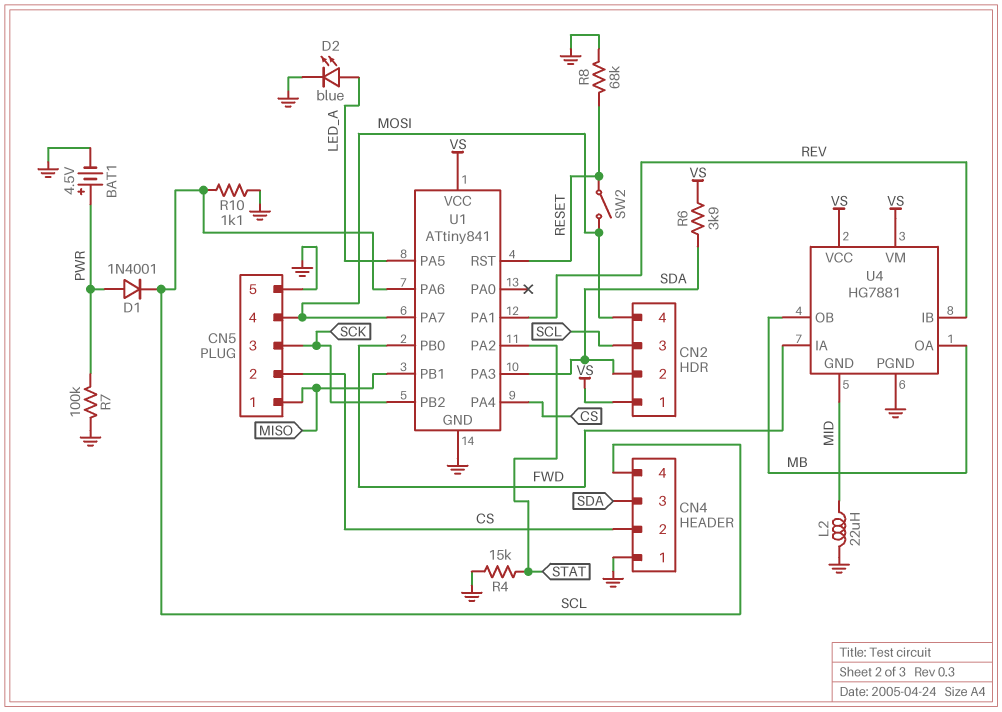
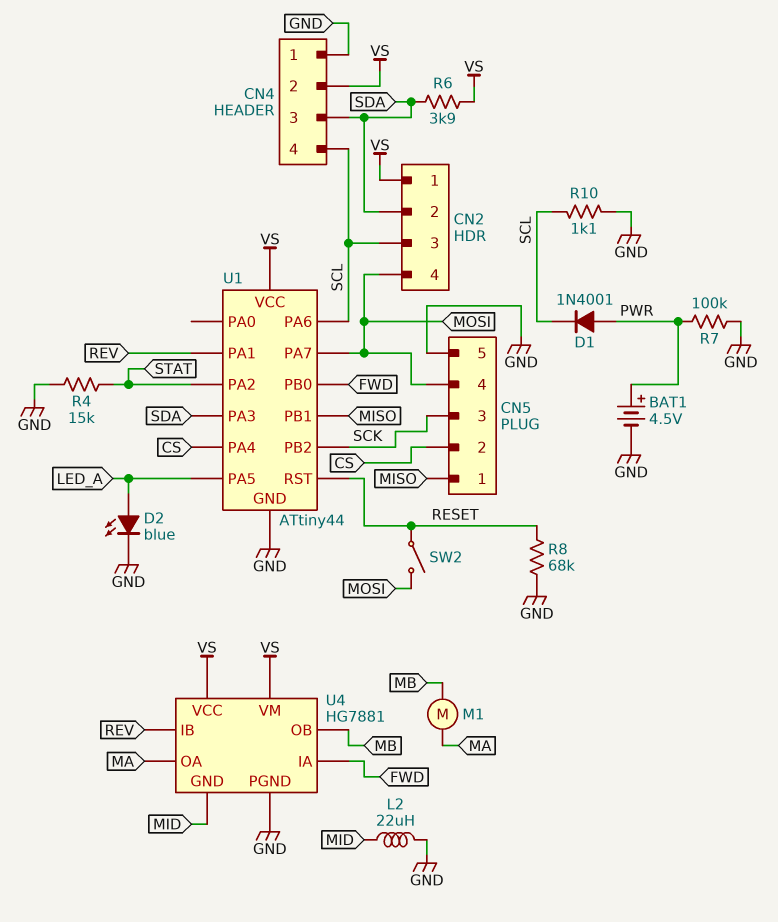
CN4 pin 2: CS -> VS
M1: none -> motor (MA, MB)
U1: ATtiny841 -> ATtiny44
U4 pin OA: MB -> MA

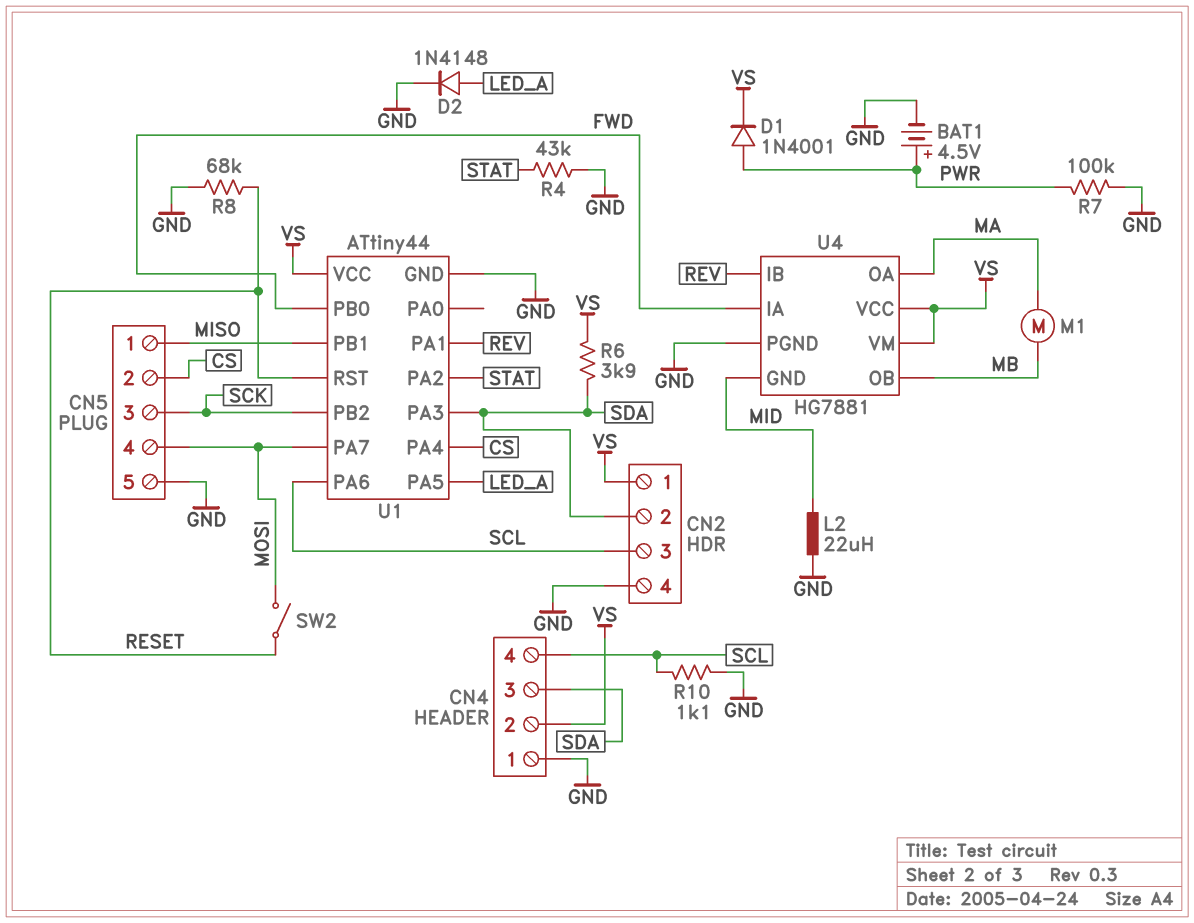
CN2 pin 4: MOSI -> GND
D1: diode 1N4001 (A PWR, K SCL) -> diode 1N4001 (A PWR, K VS)
D2: LED blue (A LED_A, K GND) -> diode 1N4148 (A LED_A, K GND)
R4: 15k (GND, STAT) -> 43k (GND, STAT)

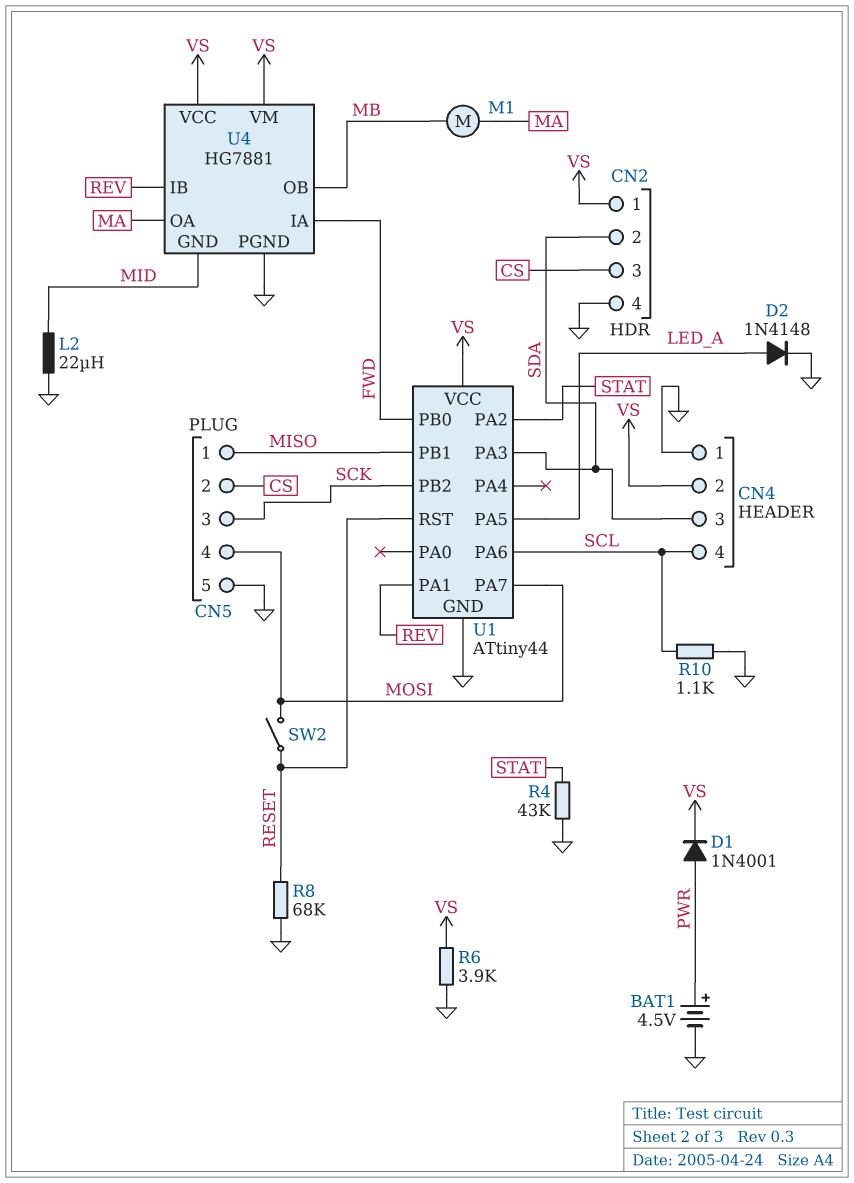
CN2 pin 3: SCL -> CS
R6: 3.9k (SDA, VS) -> 3.9k (GND, VS)
R7: 100k (GND, PWR) -> none
U1 pin PA4: CS -> none

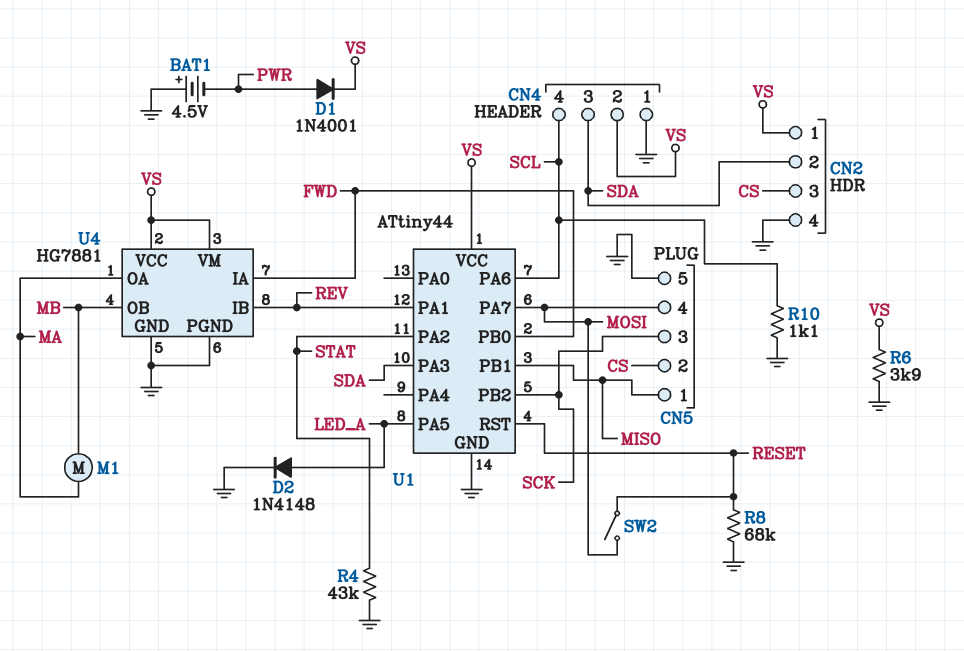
BAT1: 4.5V (plus PWR, minus GND) -> 4.5V (plus GND, minus PWR)
L2: 22uH (GND, MID) -> none
U4 pin GND: MID -> GND

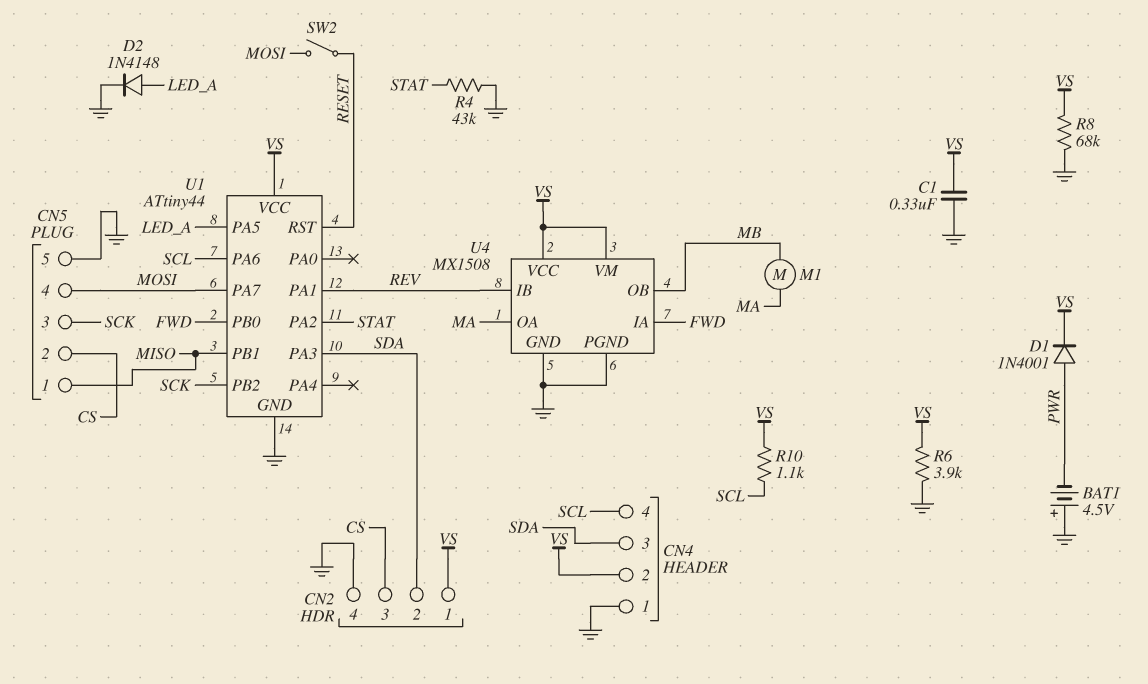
C1: none -> 330nF (GND, VS)
R8: 68k (GND, RESET) -> 68k (GND, VS)
R10: 1.1k (GND, SCL) -> 1.1k (SCL, VS)
U4: HG7881 -> MX1508

